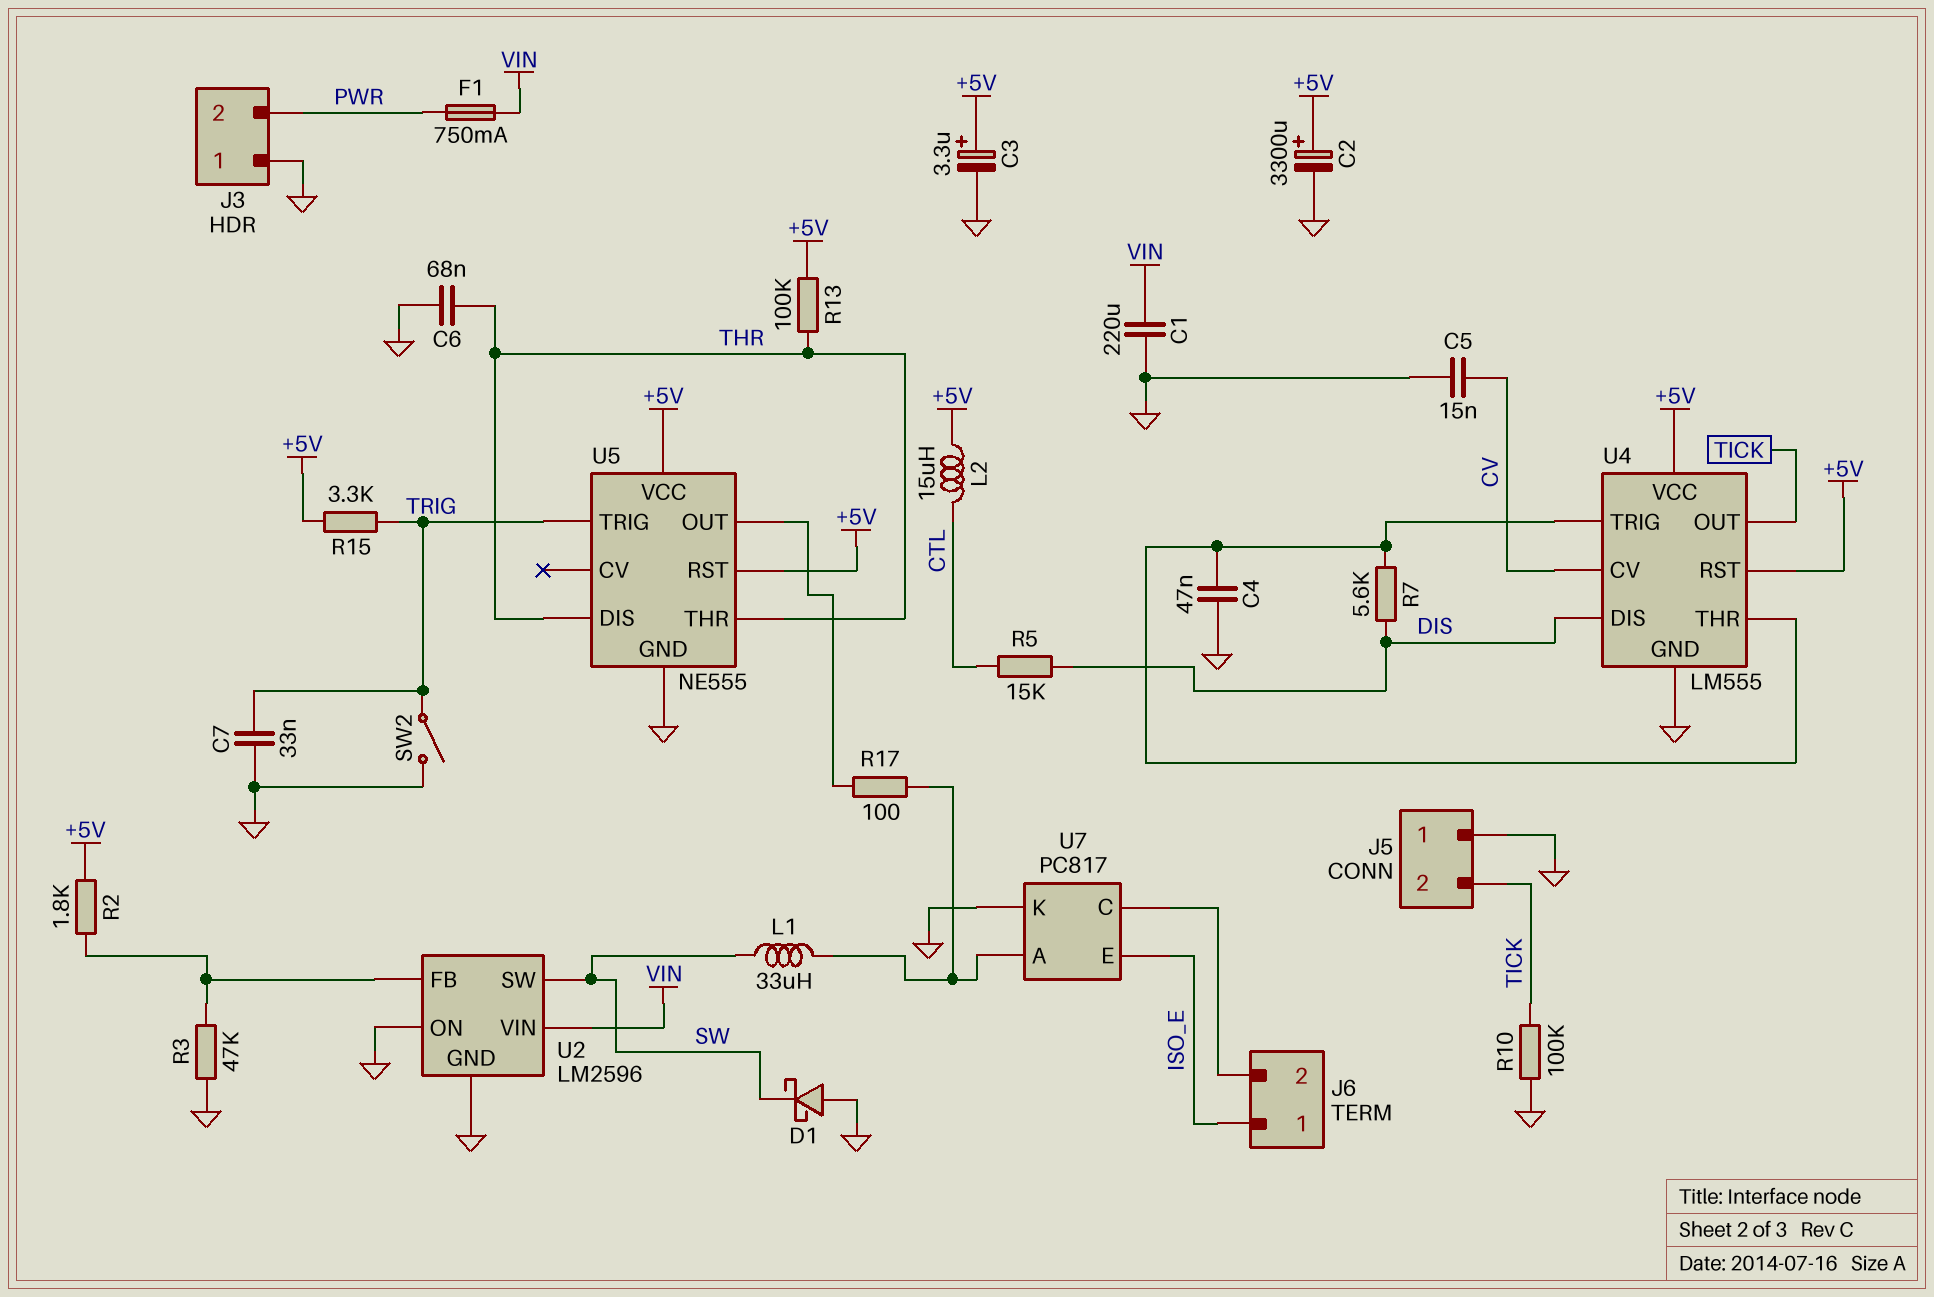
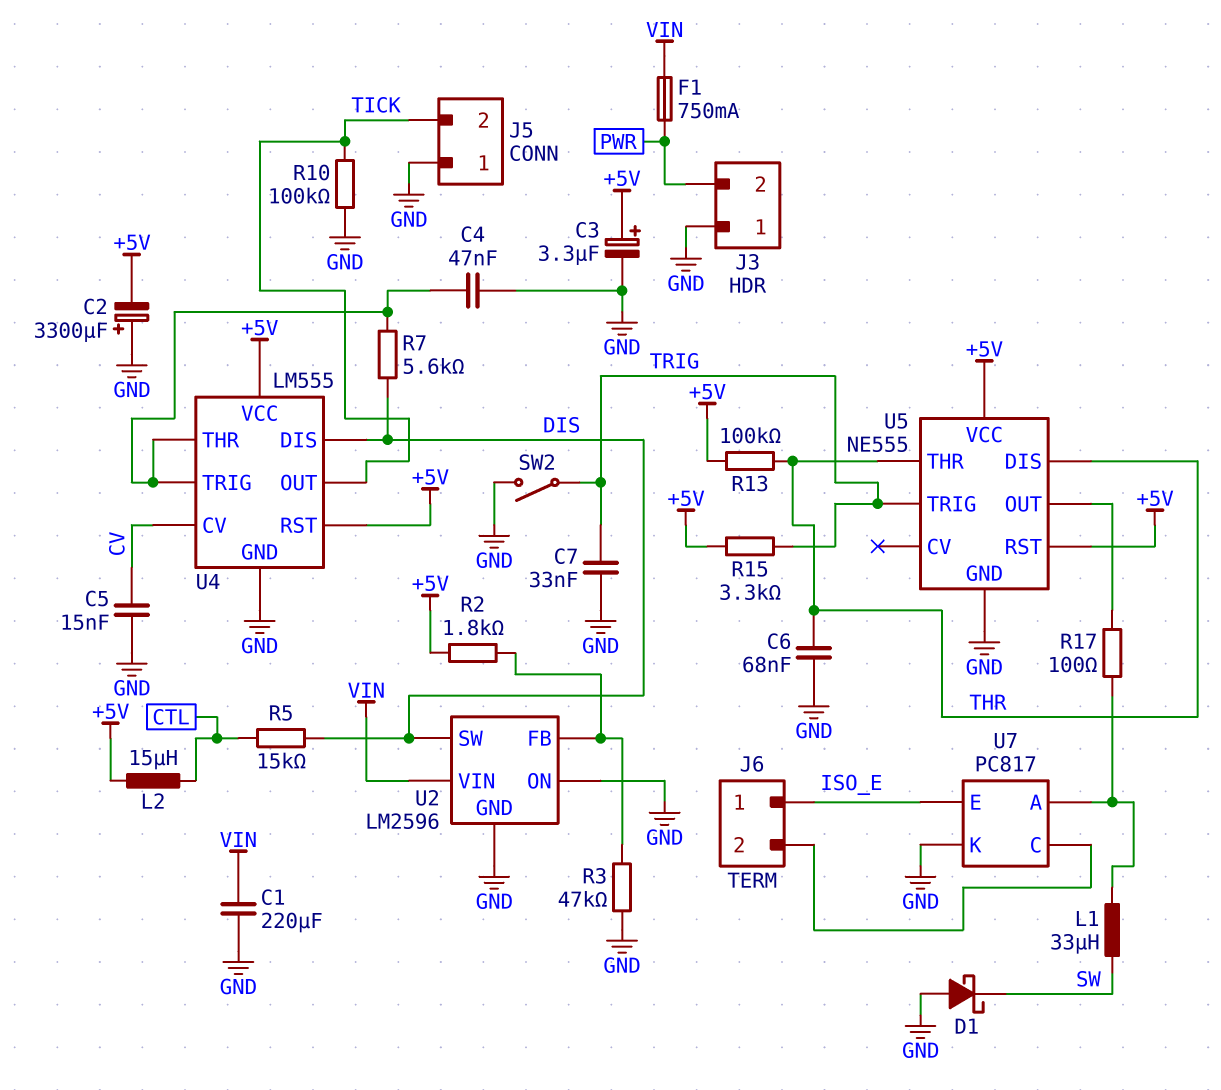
C2: 3300uF (plus +5V, minus GND) -> 3300uF (plus GND, minus +5V)
U2 pin SW: SW -> DIS

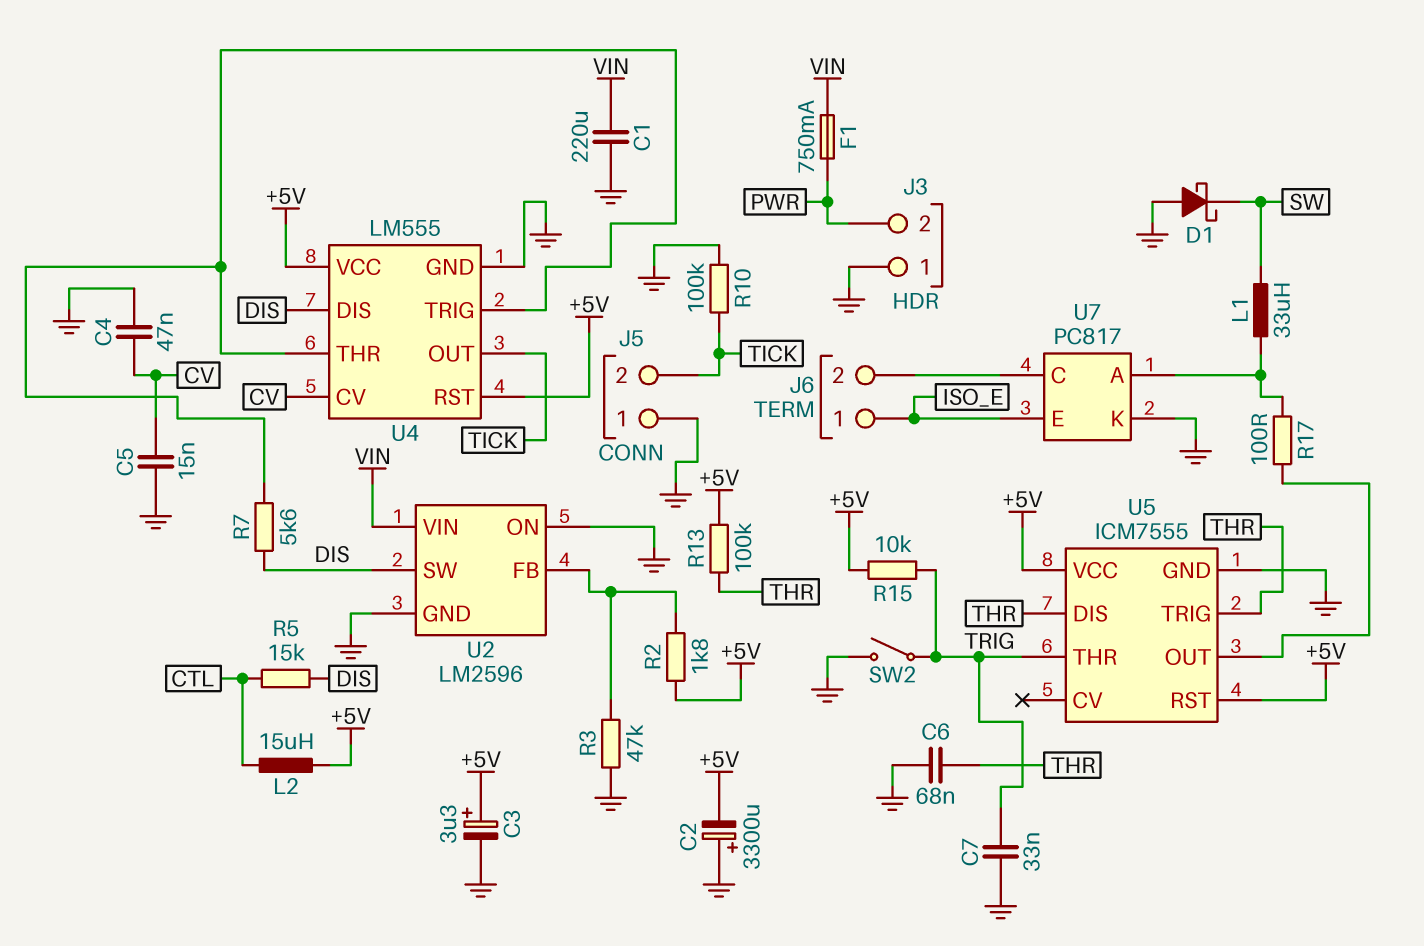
C4: 47nF (GND, U4/THR) -> 47nF (CV, GND)
R15: 3.3k (+5V, TRIG) -> 10k (+5V, TRIG)
U5: NE555 -> ICM7555
U5 pin THR: THR -> TRIG
U5 pin TRIG: TRIG -> THR

